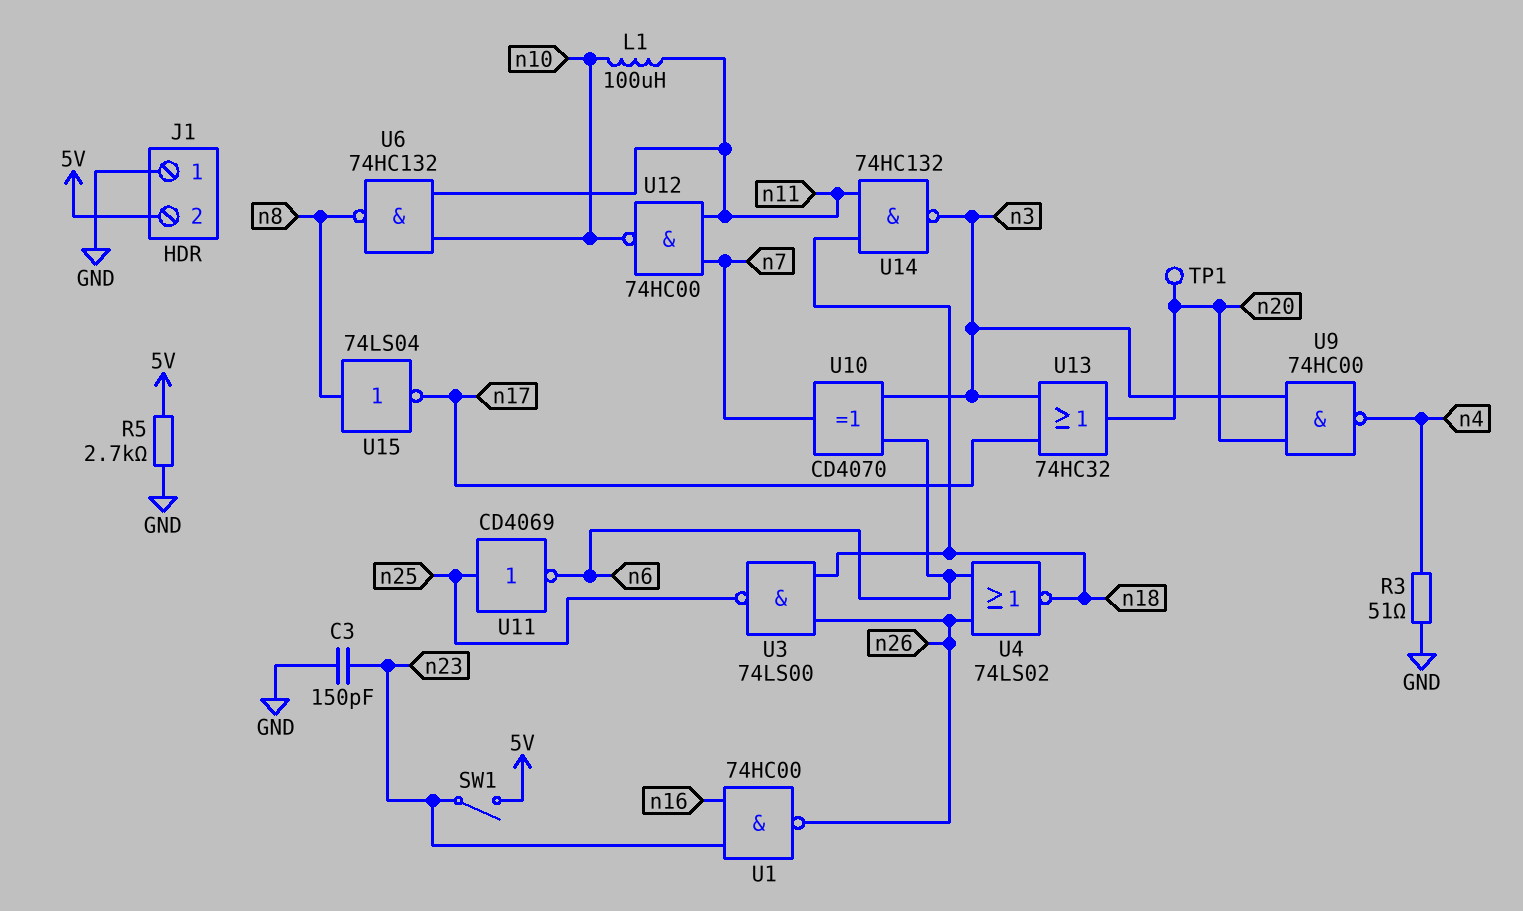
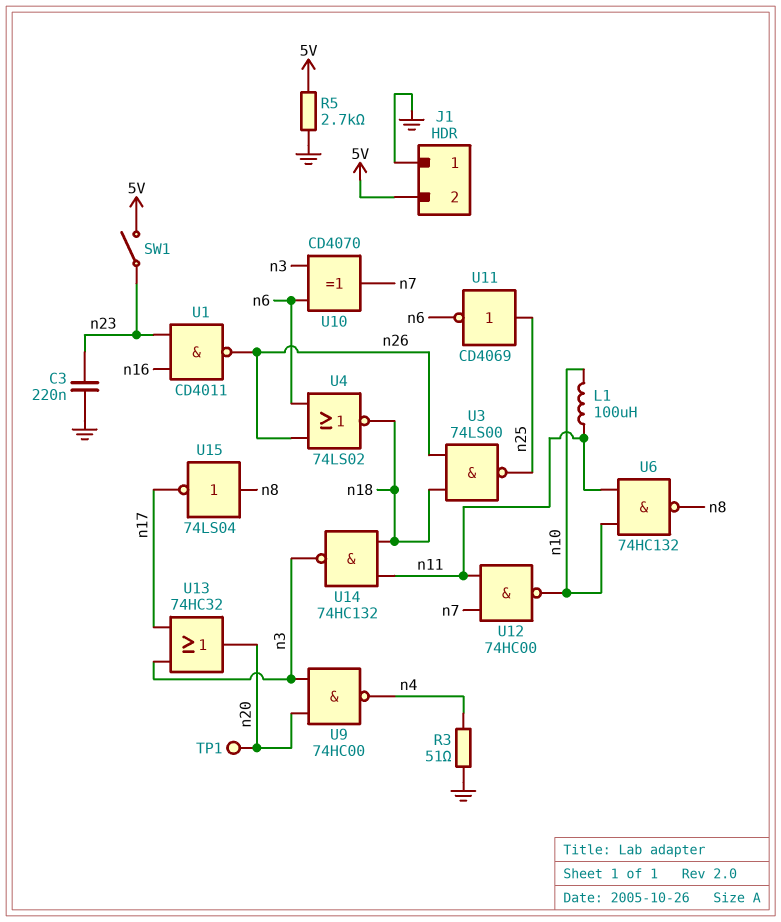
C3: 150pF (GND, n23) -> 220nF (GND, n23)
U1: NAND 74HC00 (in n16, in n23, out n26) -> NAND CD4011 (in n16, in n23, out n26)

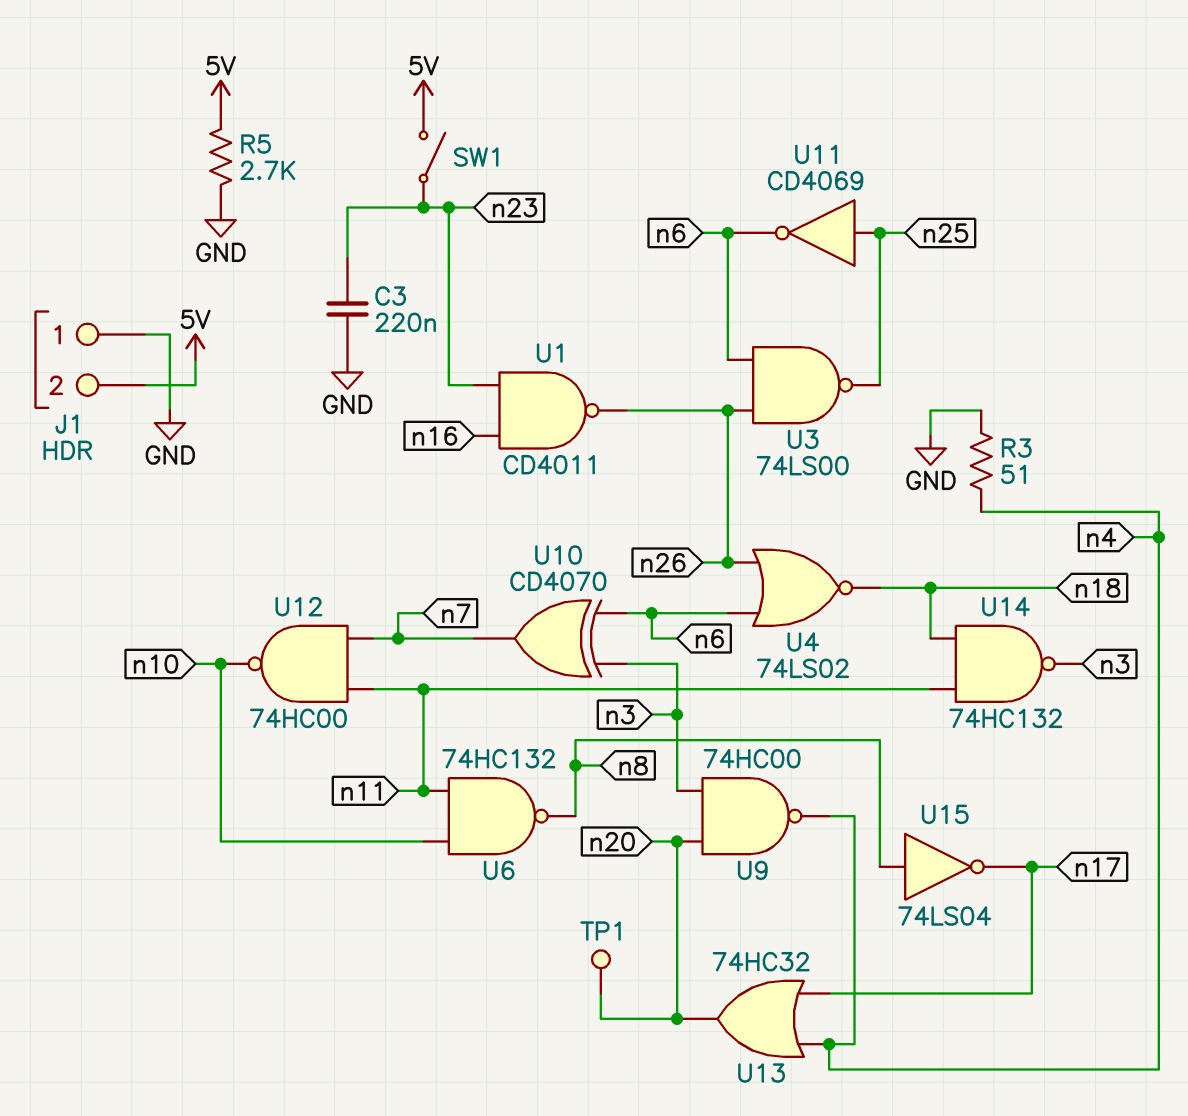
L1: 100uH (n10, n11) -> none
U3: NAND 74LS00 (in n18, in n26, out n25) -> NAND 74LS00 (in n6, in n26, out n25)
U13: OR 74HC32 (in n3, in n17, out n20) -> OR 74HC32 (in n4, in n17, out n20)

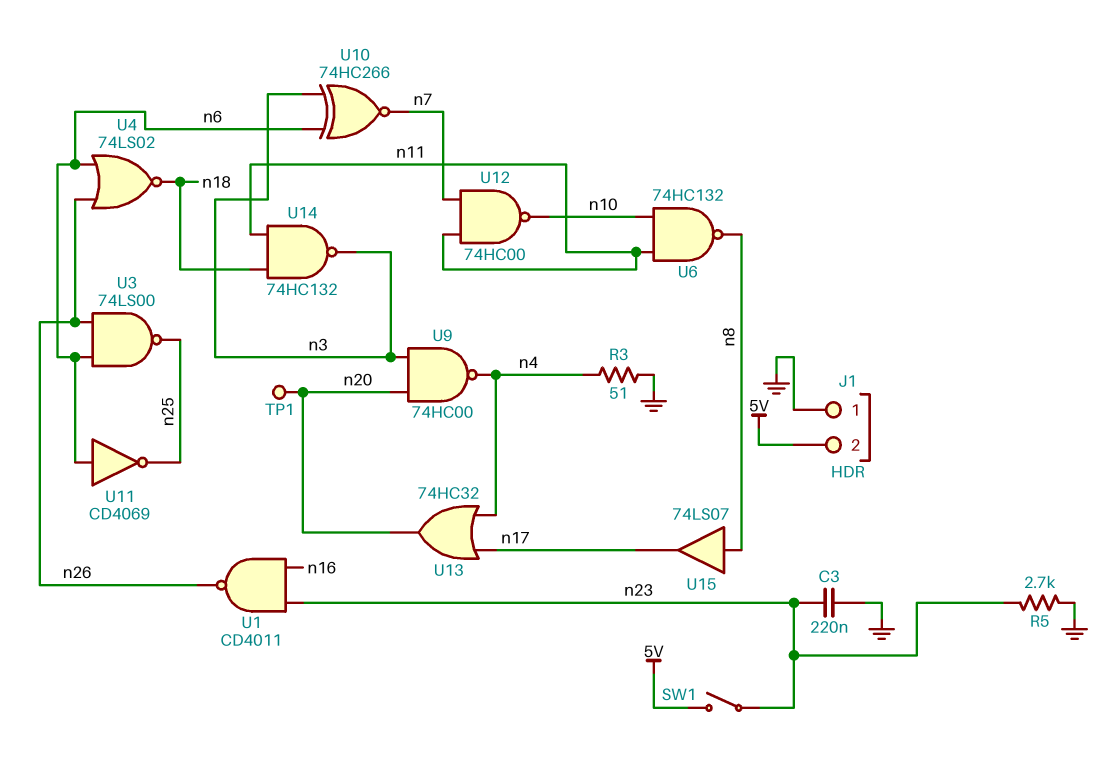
R5: 2.7k (5V, GND) -> 2.7k (GND, n23)
U10: XOR CD4070 (in n3, in n6, out n7) -> XNOR 74HC266 (in n3, in n6, out n7)
U11: NOT CD4069 (in n25, out n6) -> NOT CD4069 (in n6, out n25)
U15: NOT 74LS04 (in n8, out n17) -> buffer 74LS07 (in n8, out n17)

